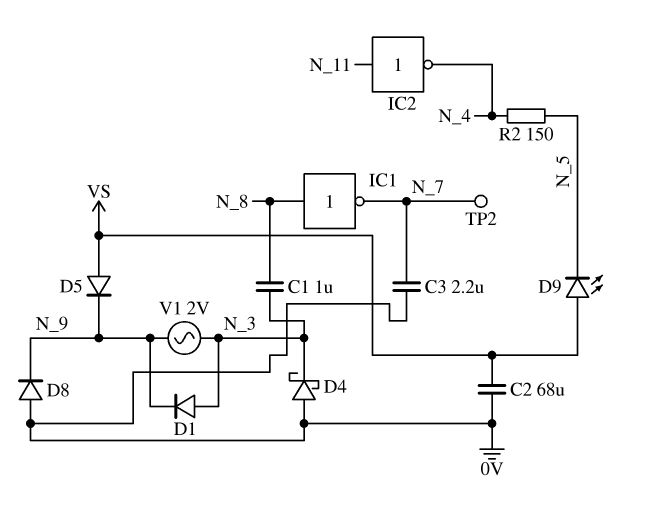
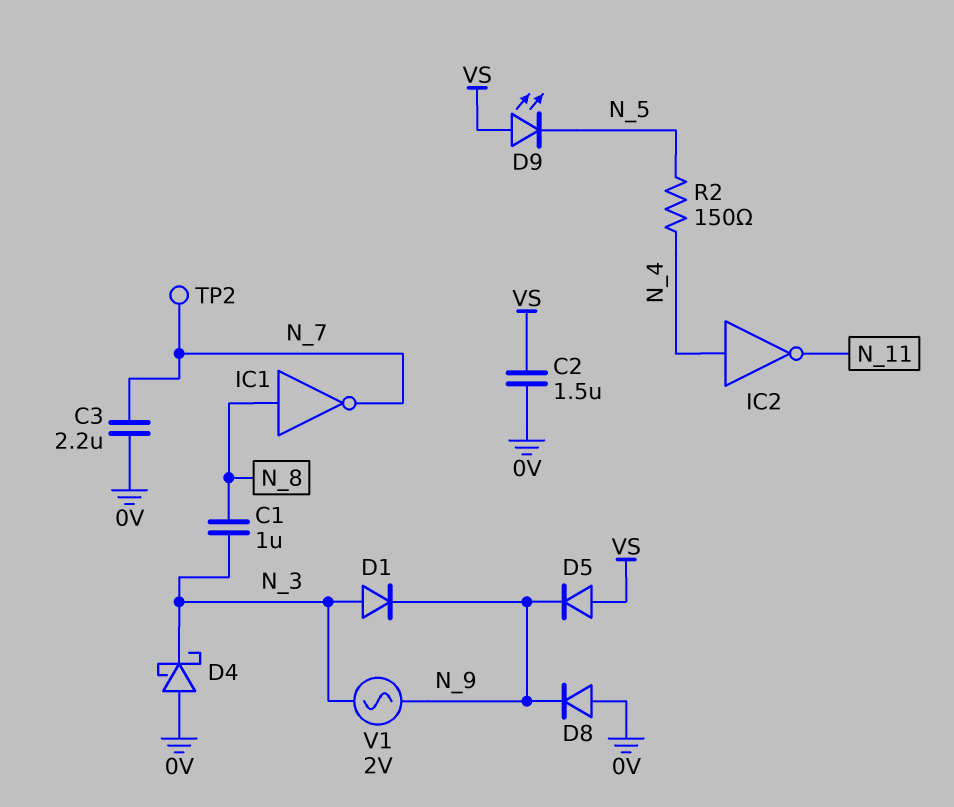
C2: 68uF (0V, VS) -> 1.5uF (0V, VS)
IC2: NOT (in N_11, out N_4) -> NOT (in N_4, out N_11)

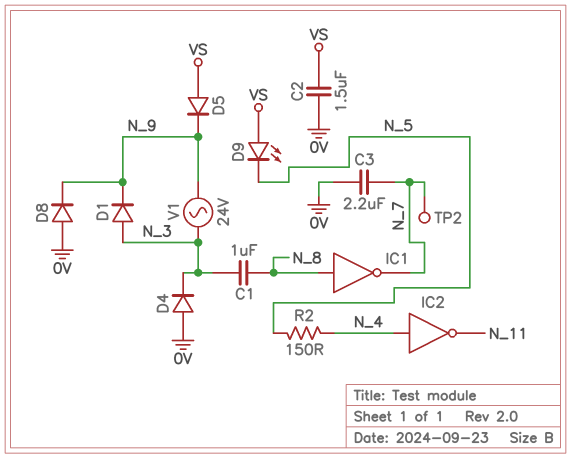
D4: schottky (A 0V, K N_3) -> diode (A 0V, K N_3)
V1: AC 2V (N_3, N_9) -> AC 24V (N_3, N_9)

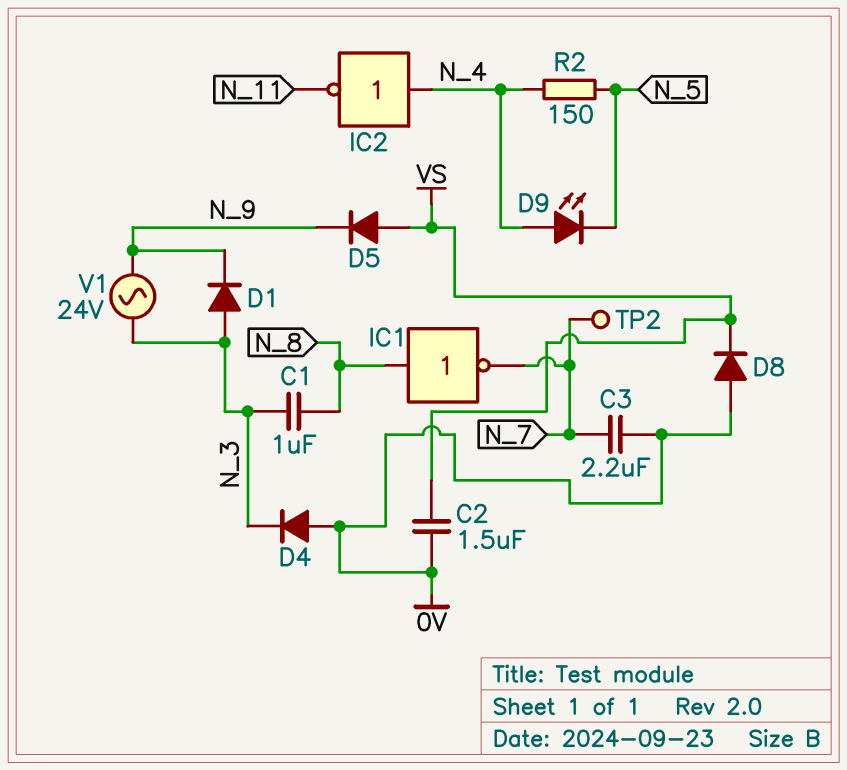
D8: diode (A 0V, K N_9) -> diode (A 0V, K VS)
D9: LED (A VS, K N_5) -> LED (A N_4, K N_5)

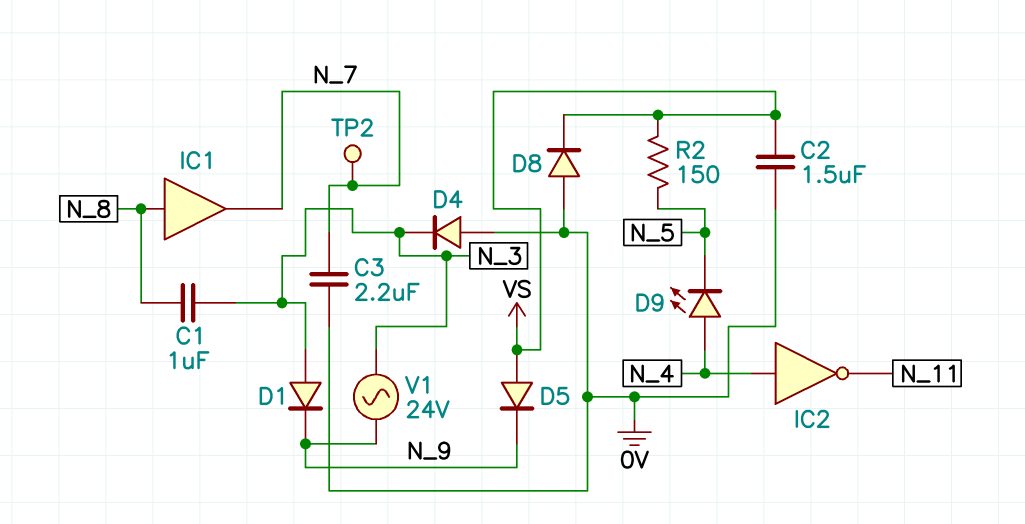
IC1: NOT (in N_8, out N_7) -> buffer (in N_8, out N_7)
R2: 150 (N_4, N_5) -> 150 (N_5, VS)

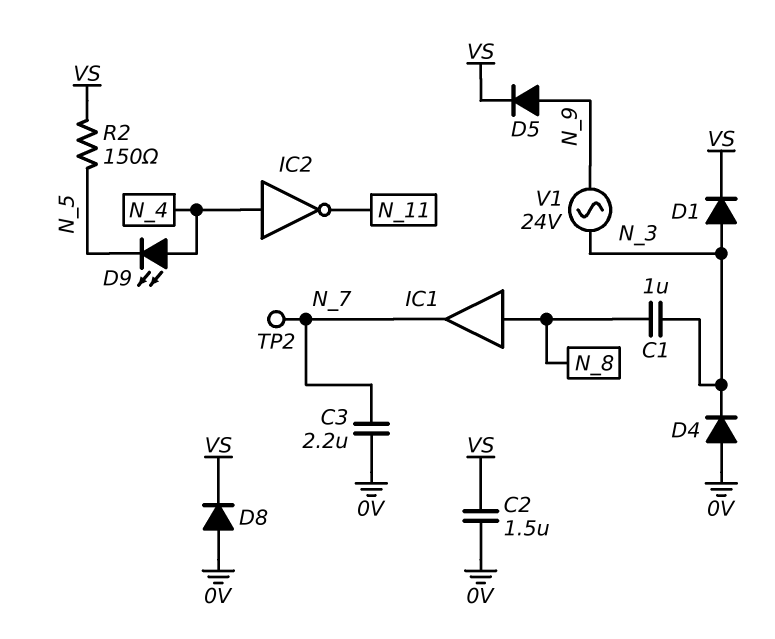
D1: diode (A N_3, K N_9) -> diode (A N_3, K VS)
D5: diode (A VS, K N_9) -> diode (A N_9, K VS)

